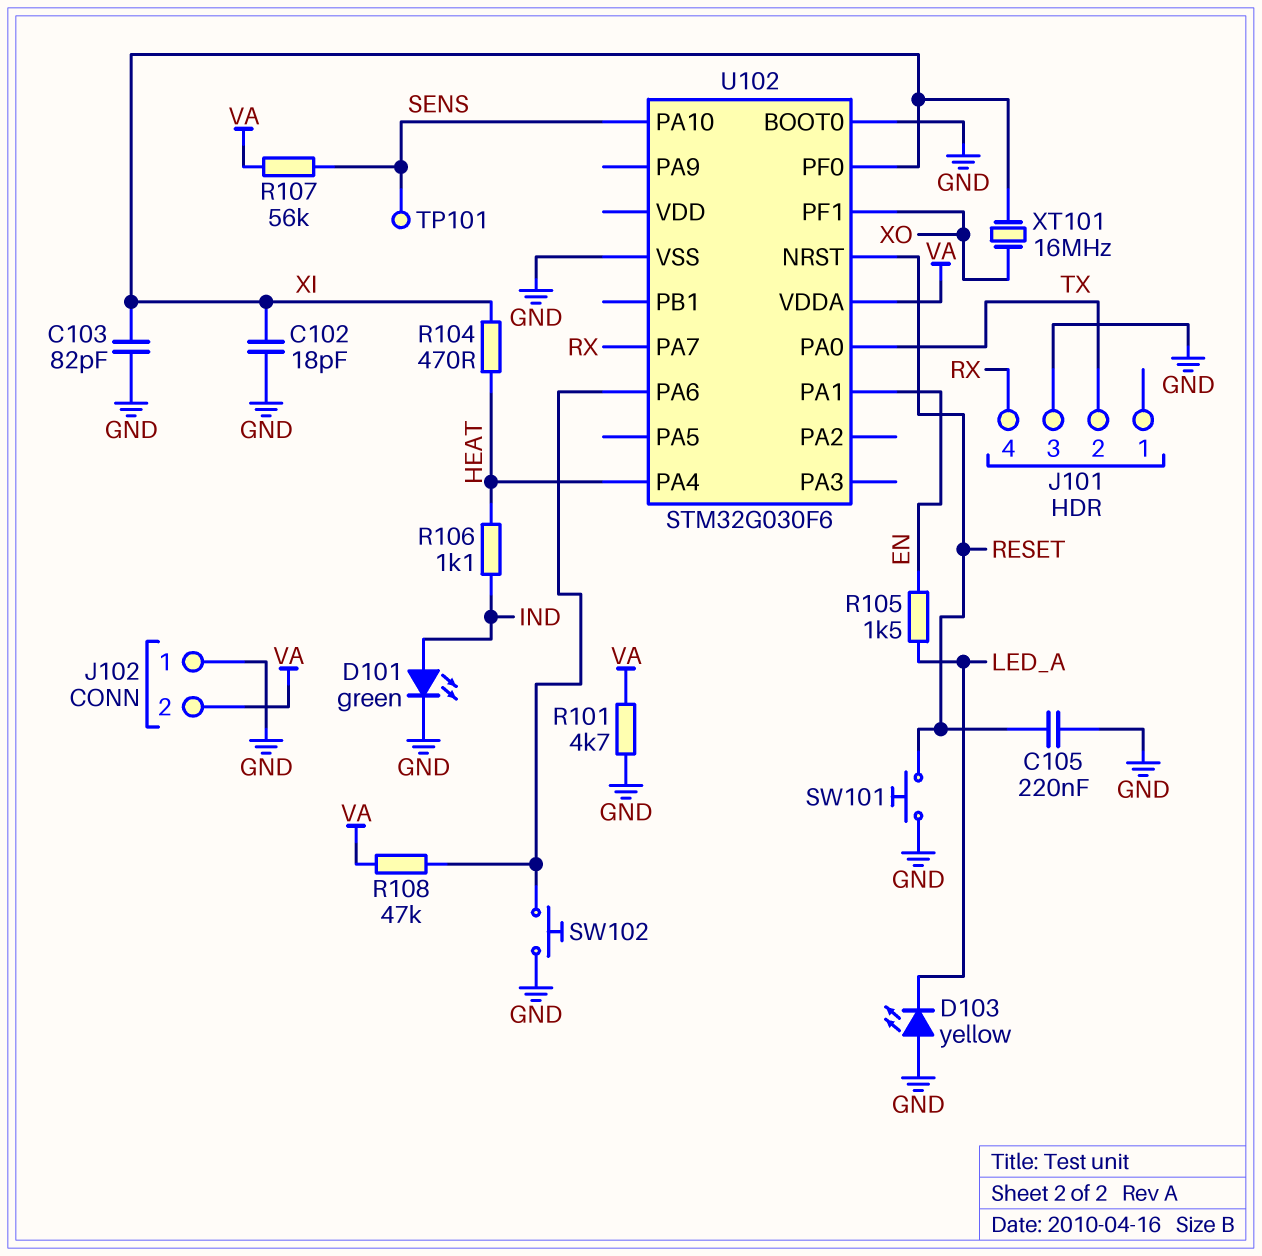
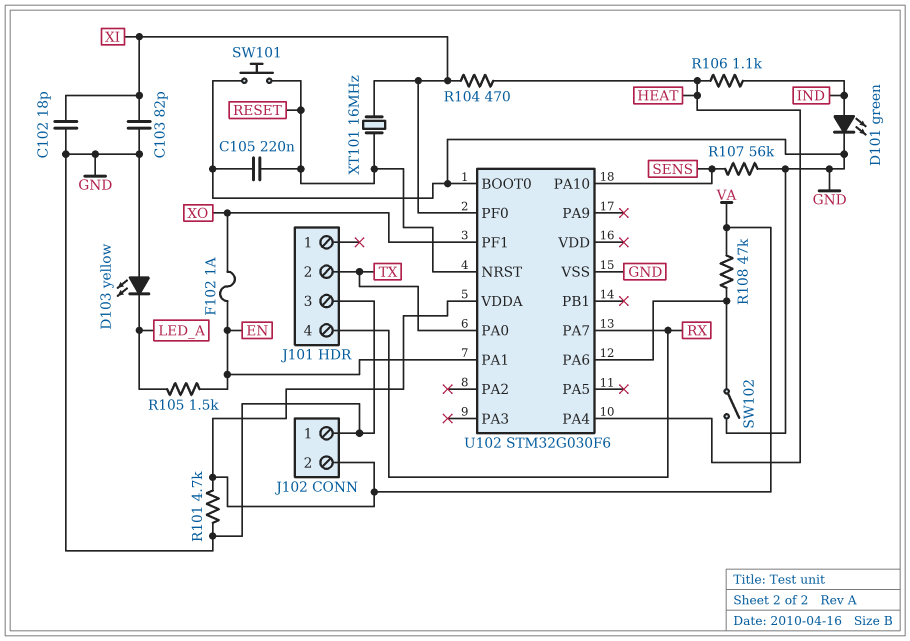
F102: none -> 1A (EN, XO)
R107: 56k (SENS, VA) -> 56k (GND, SENS)
SW102: button (GND, U102/PA6) -> switch (GND, U102/PA6)
TP101: test point (SENS) -> none
XT101: 16MHz (XI, XO) -> 16MHz (RESET, XI)

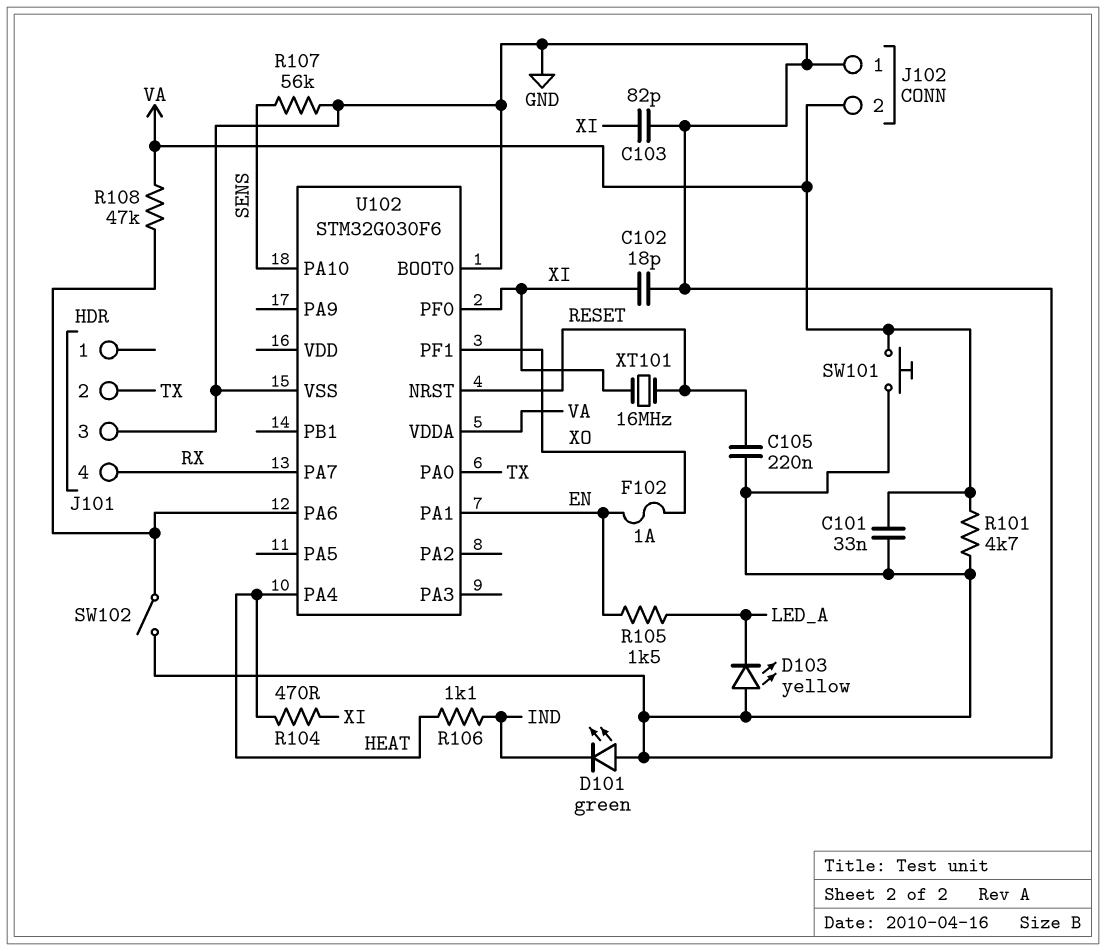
C101: none -> 33nF (GND, VA)
D101: LED green (A IND, K GND) -> LED green (A GND, K IND)
SW101: button (GND, RESET) -> button (GND, VA)

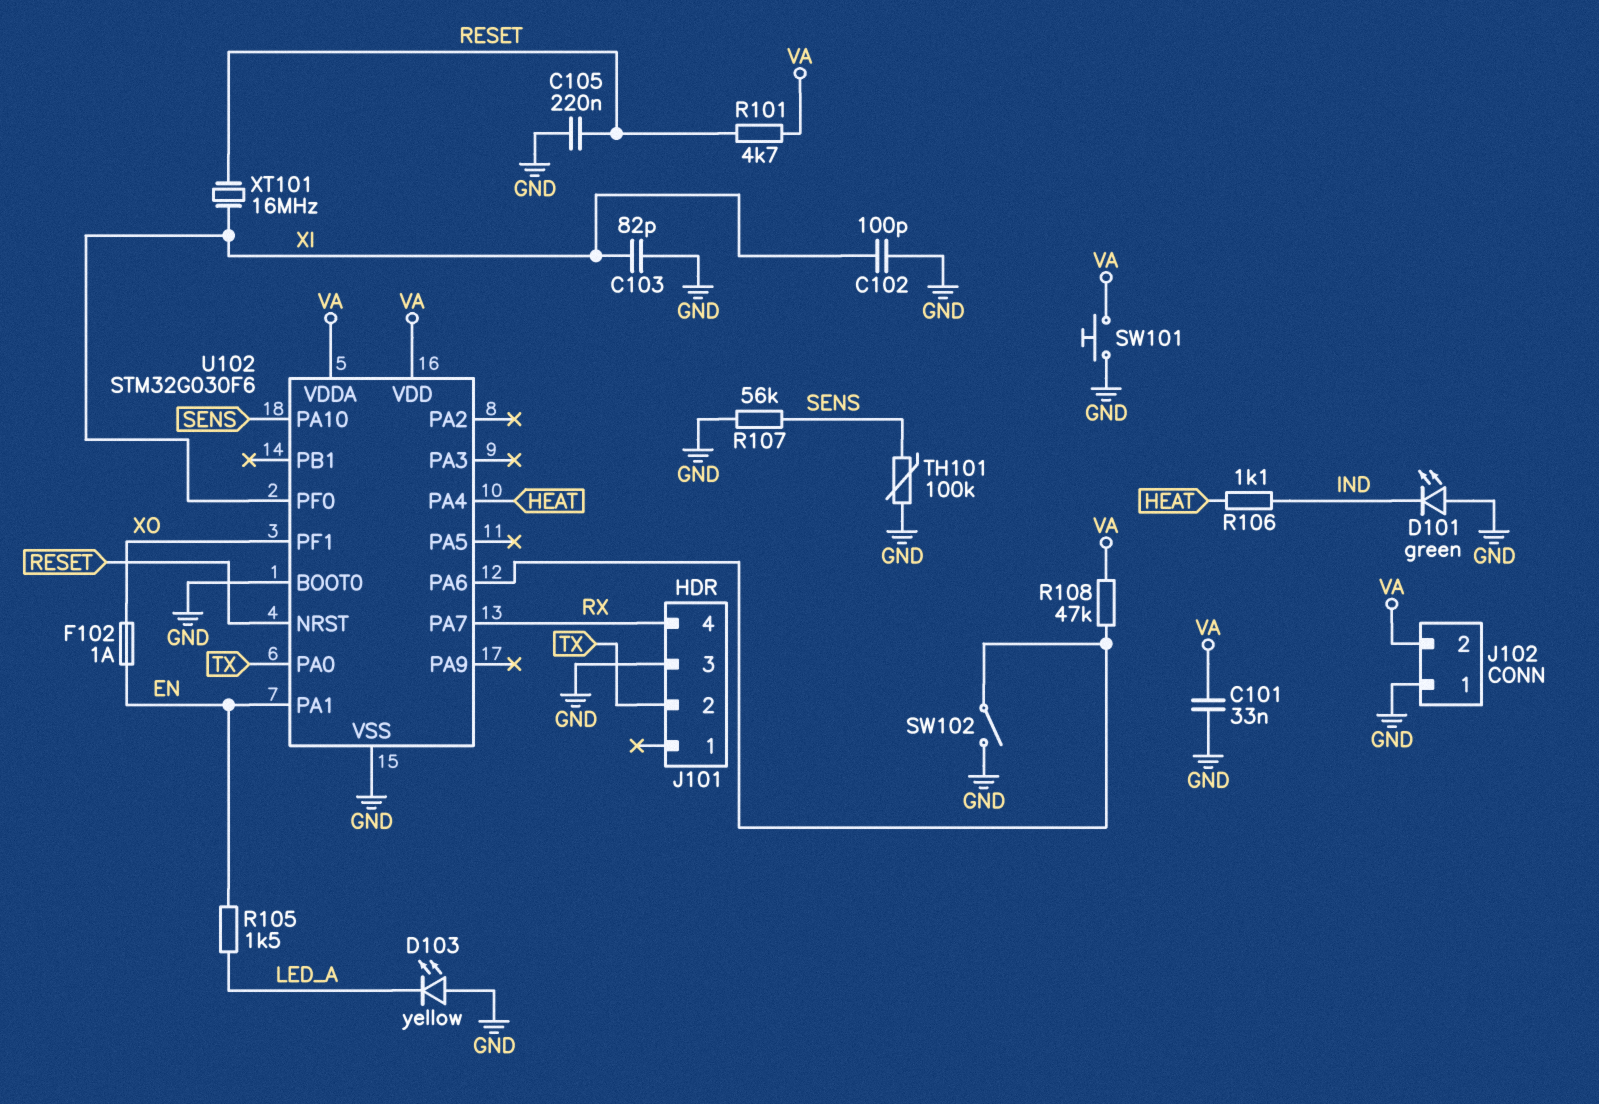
C102: 18pF (GND, XI) -> 100pF (GND, XI)
R101: 4.7k (GND, VA) -> 4.7k (RESET, VA)
R104: 470 (HEAT, XI) -> none
TH101: none -> 100k (GND, SENS)
U102 pin VDD: none -> VA

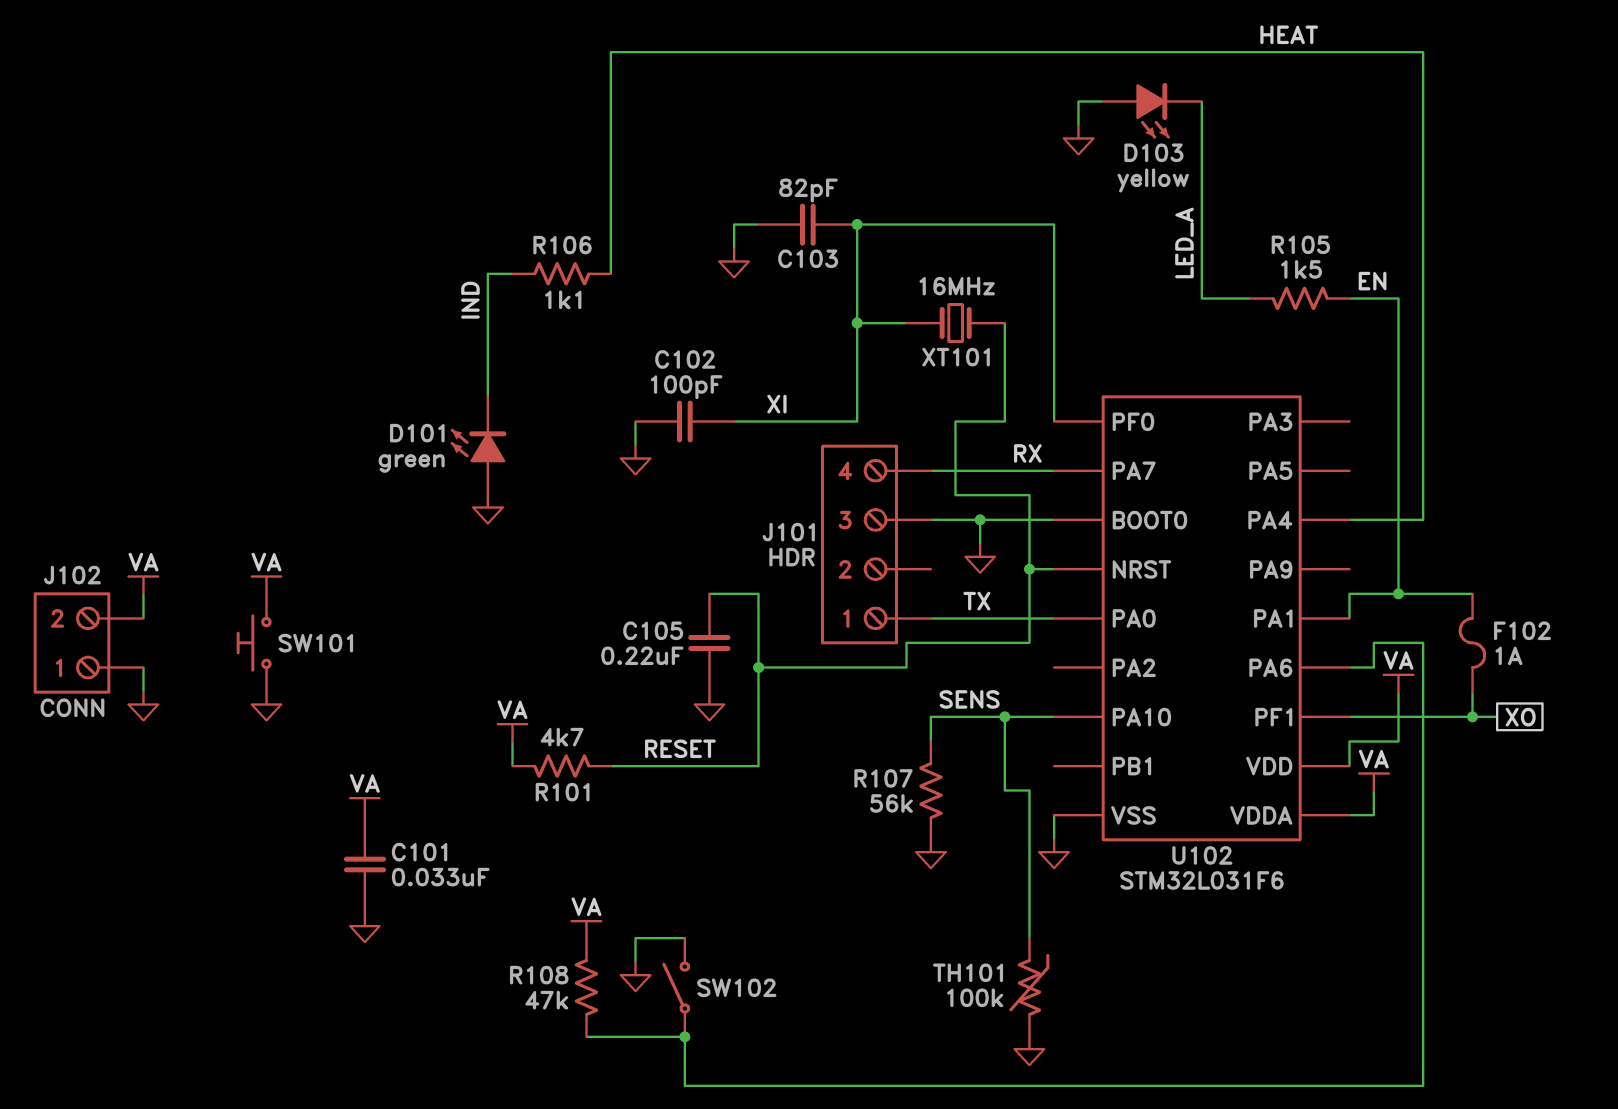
J101 pin 1: none -> TX
J101 pin 2: TX -> none
U102: STM32G030F6 -> STM32L031F6

